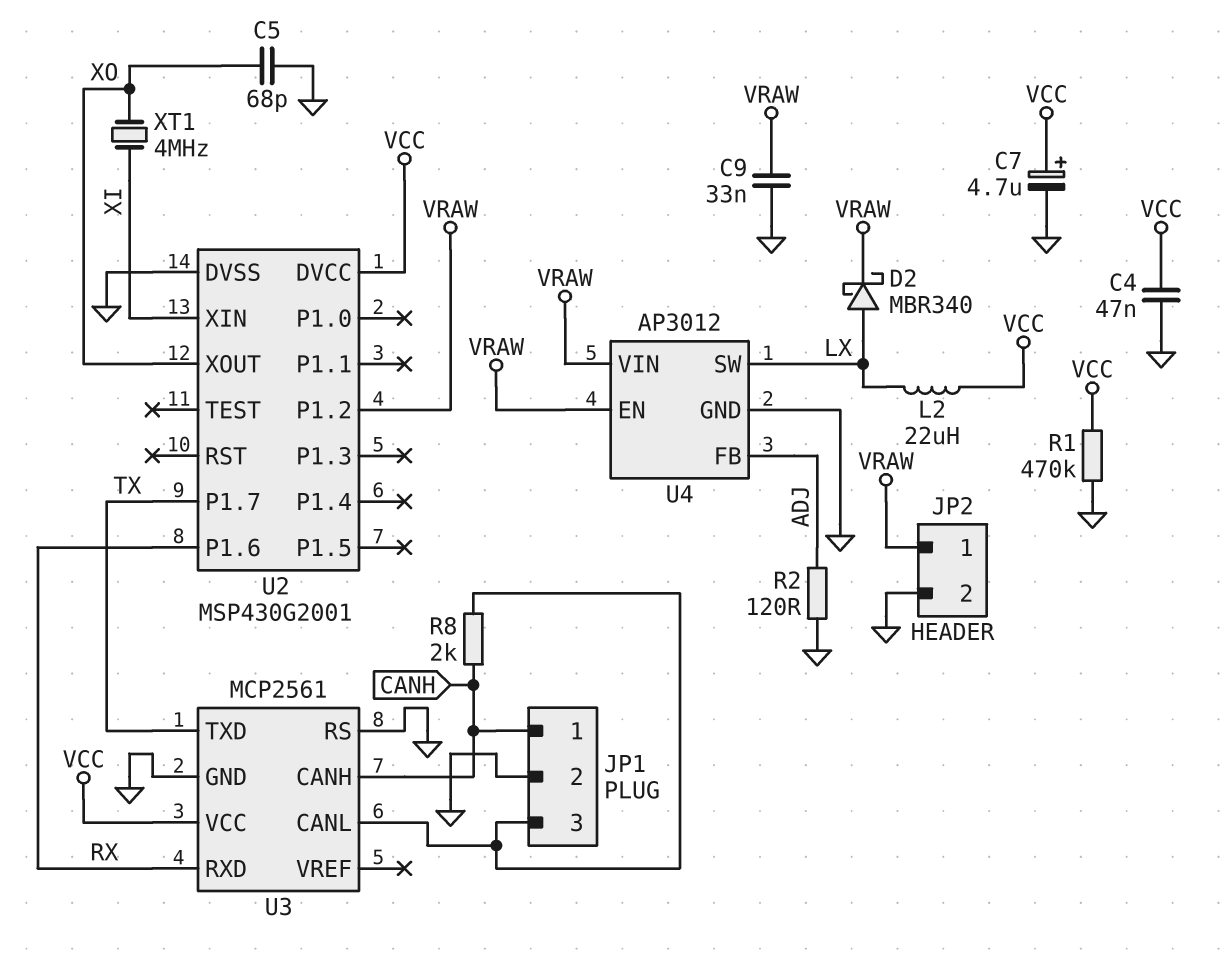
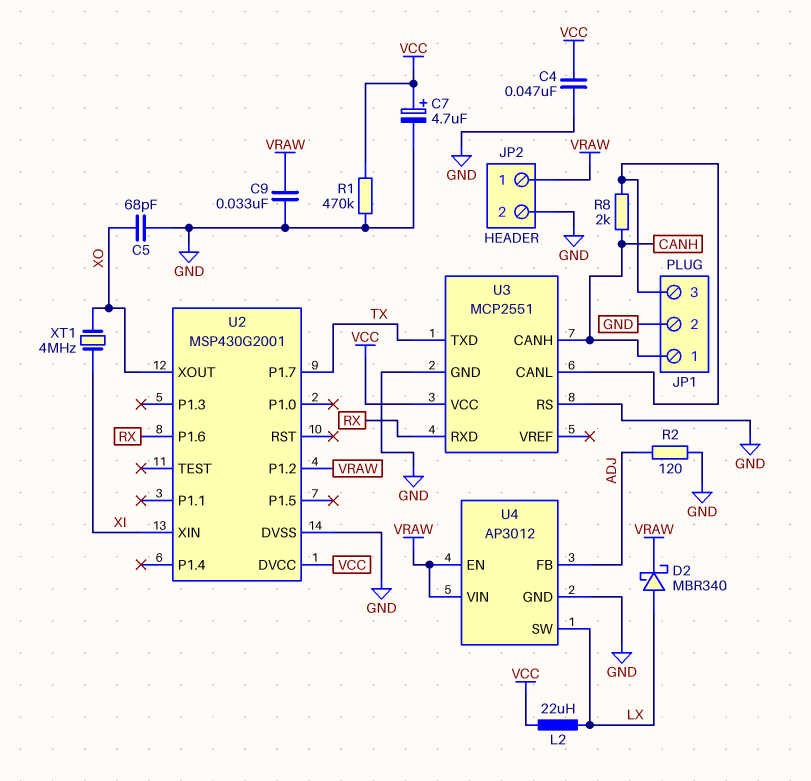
U3: MCP2561 -> MCP2551

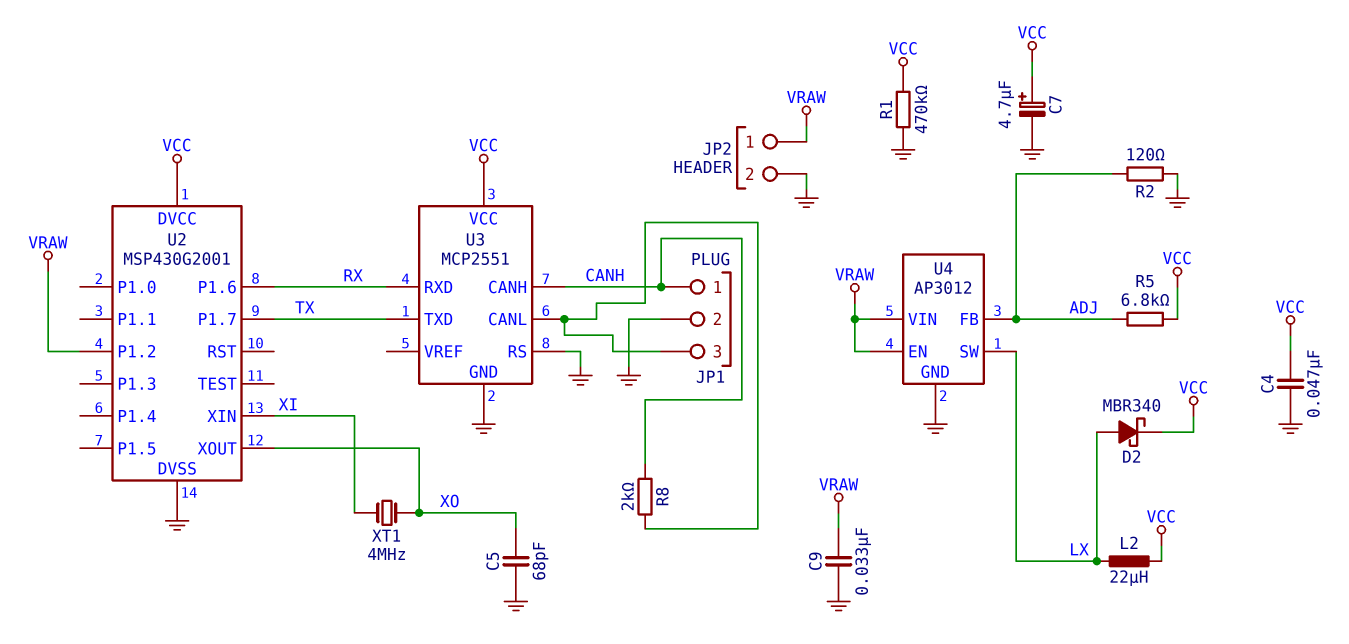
D2: schottky MBR340 (A LX, K VRAW) -> schottky MBR340 (A LX, K VCC)
R5: none -> 6.8k (ADJ, VCC)

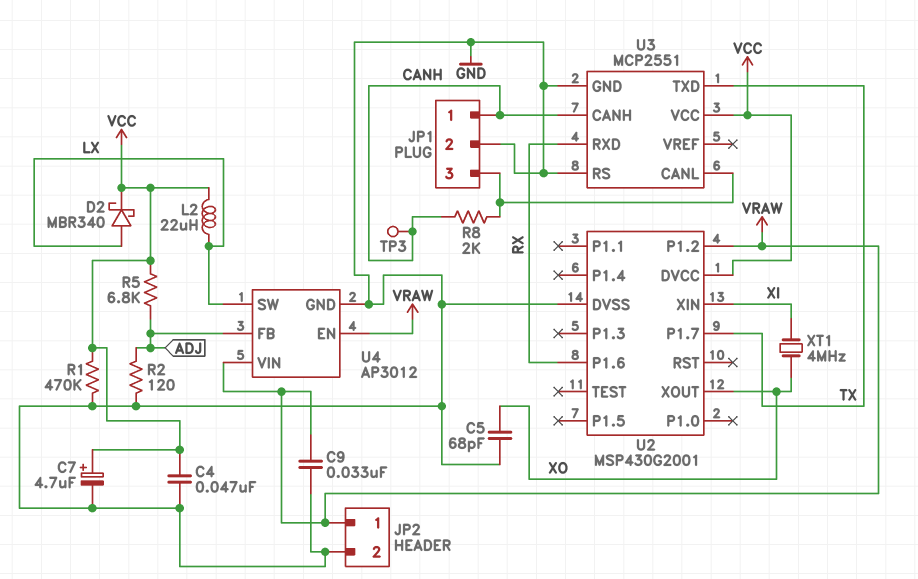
TP3: none -> test point (CANH)

